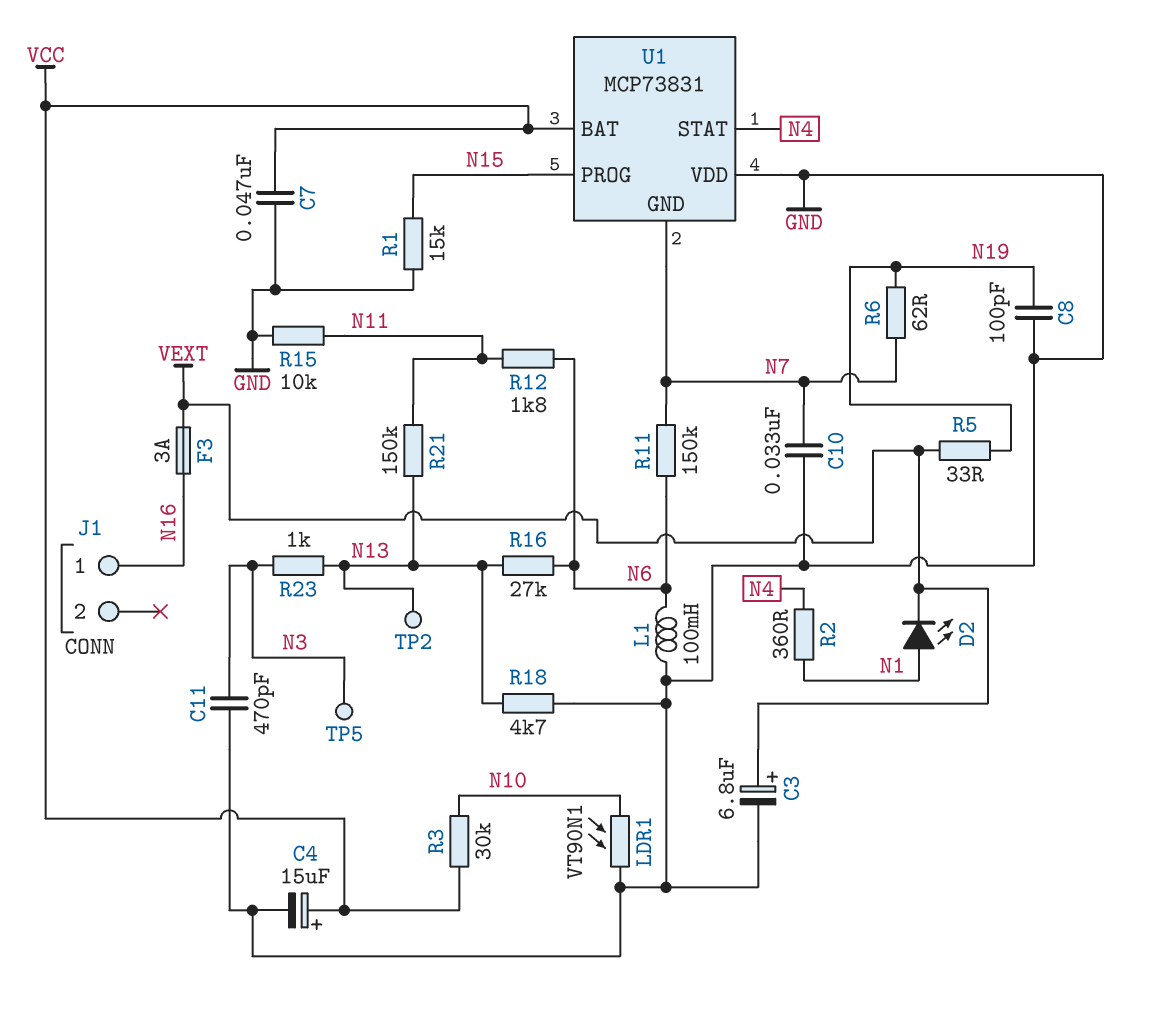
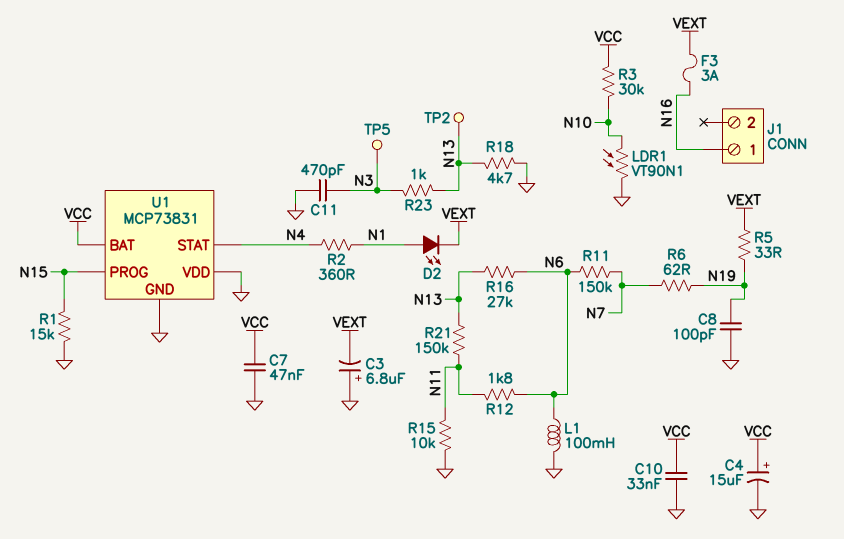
C3: 6.8uF (plus VEXT, minus GND) -> 6.8uF (plus GND, minus VEXT)
C10: 33nF (GND, N7) -> 33nF (GND, VCC)
U1 pin GND: N7 -> GND

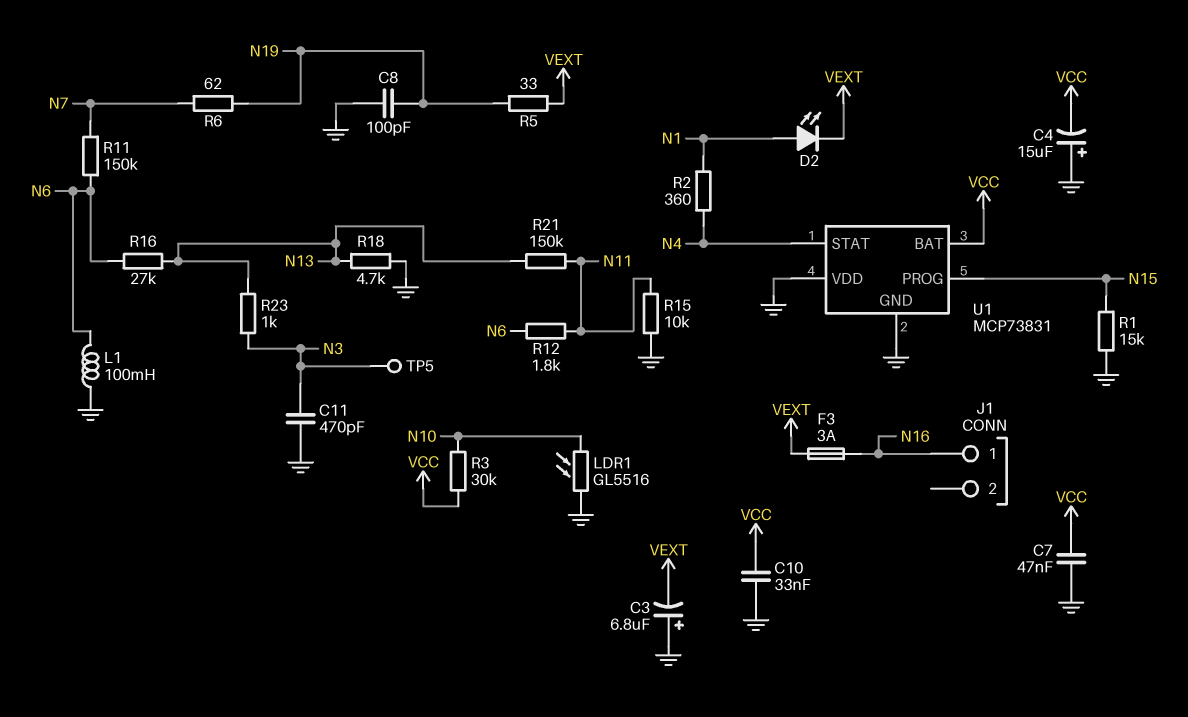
C4: 15uF (plus VCC, minus GND) -> 15uF (plus GND, minus VCC)
LDR1: VT90N1 (GND, N10) -> GL5516 (GND, N10)
TP2: test point (N13) -> none

